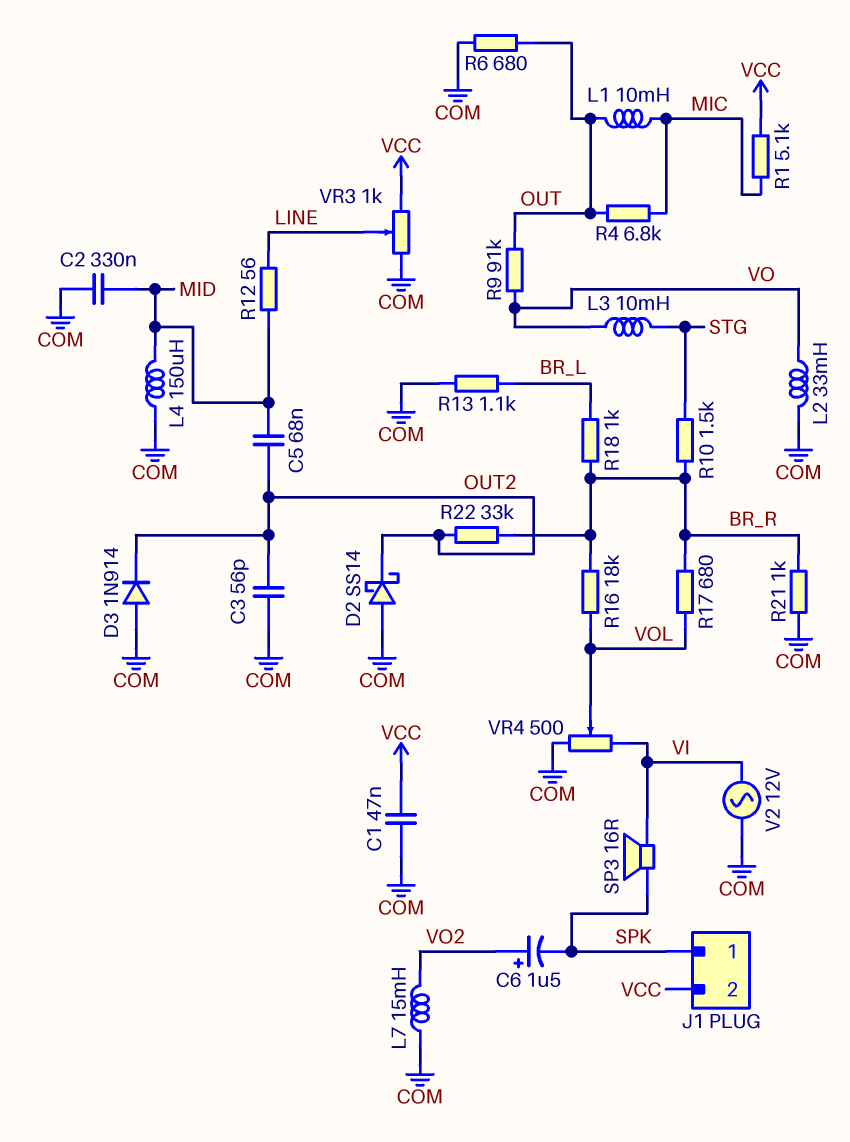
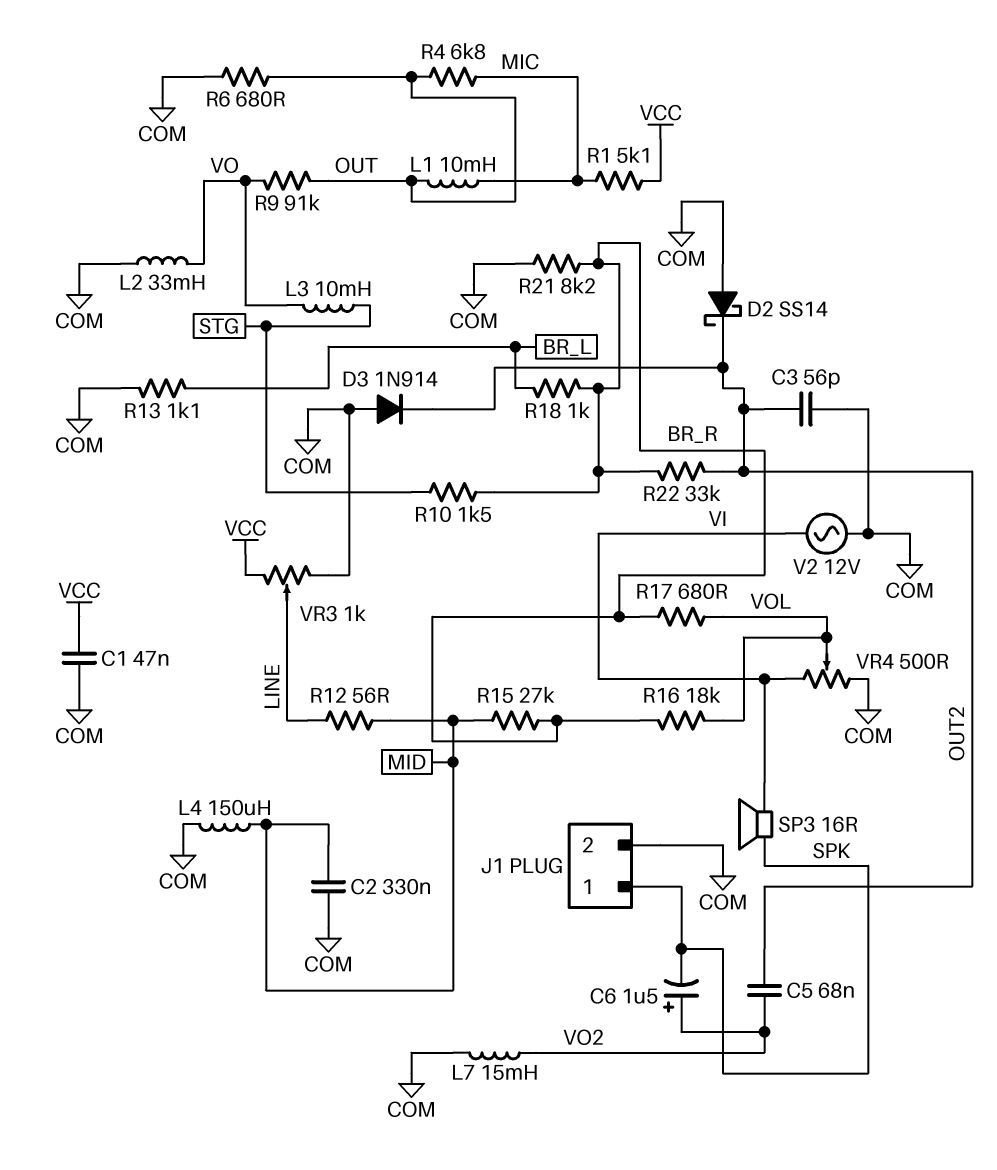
C5: 68nF (MID, OUT2) -> 68nF (OUT2, VO2)
J1 pin 2: VCC -> COM
R15: none -> 27k (BR_R, MID)
R21: 1k (BR_R, COM) -> 8.2k (BR_R, COM)

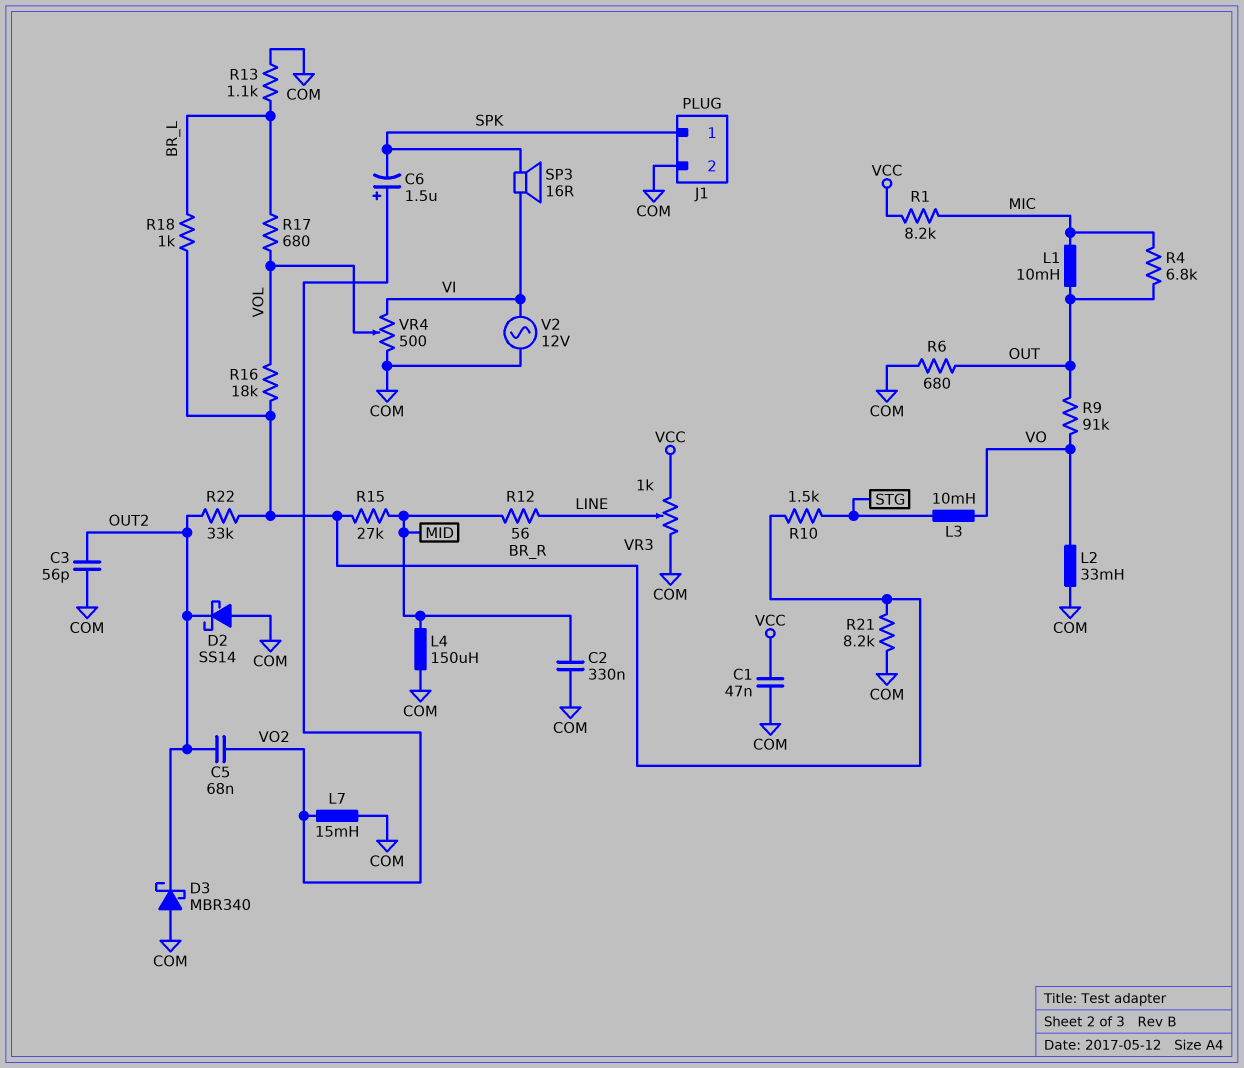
D3: diode 1N914 (A COM, K OUT2) -> schottky MBR340 (A COM, K OUT2)
R1: 5.1k (MIC, VCC) -> 8.2k (MIC, VCC)
R17: 680 (BR_R, VOL) -> 680 (BR_L, VOL)

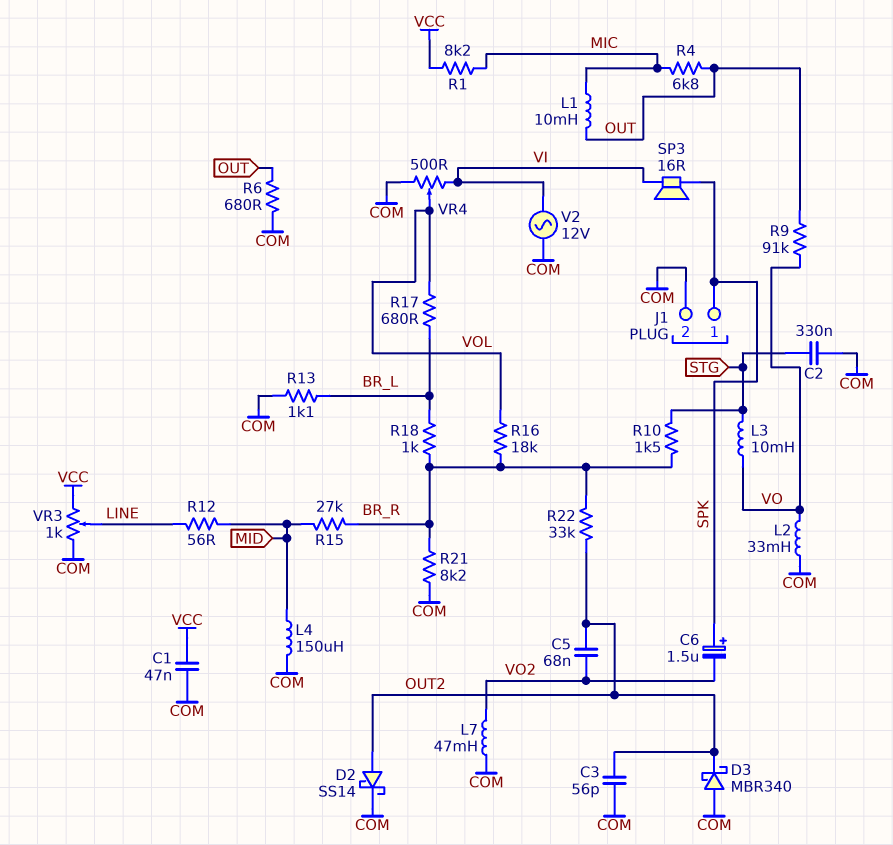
C2: 330nF (COM, MID) -> 330nF (COM, STG)
C6: 1.5uF (plus VO2, minus SPK) -> 1.5uF (plus SPK, minus VO2)
D2: schottky SS14 (A COM, K OUT2) -> schottky SS14 (A OUT2, K COM)
L7: 15mH (COM, VO2) -> 47mH (COM, VO2)

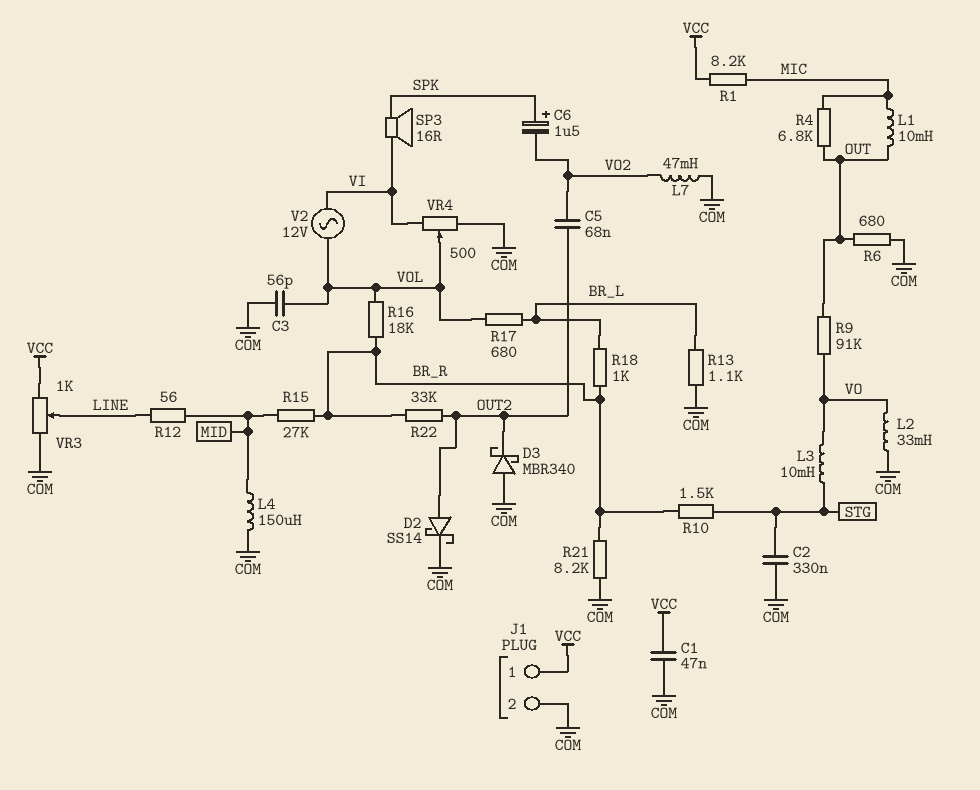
C3: 56pF (COM, OUT2) -> 56pF (COM, VOL)
J1 pin 1: SPK -> VCC
V2: AC 12V (COM, VI) -> AC 12V (VI, VOL)

